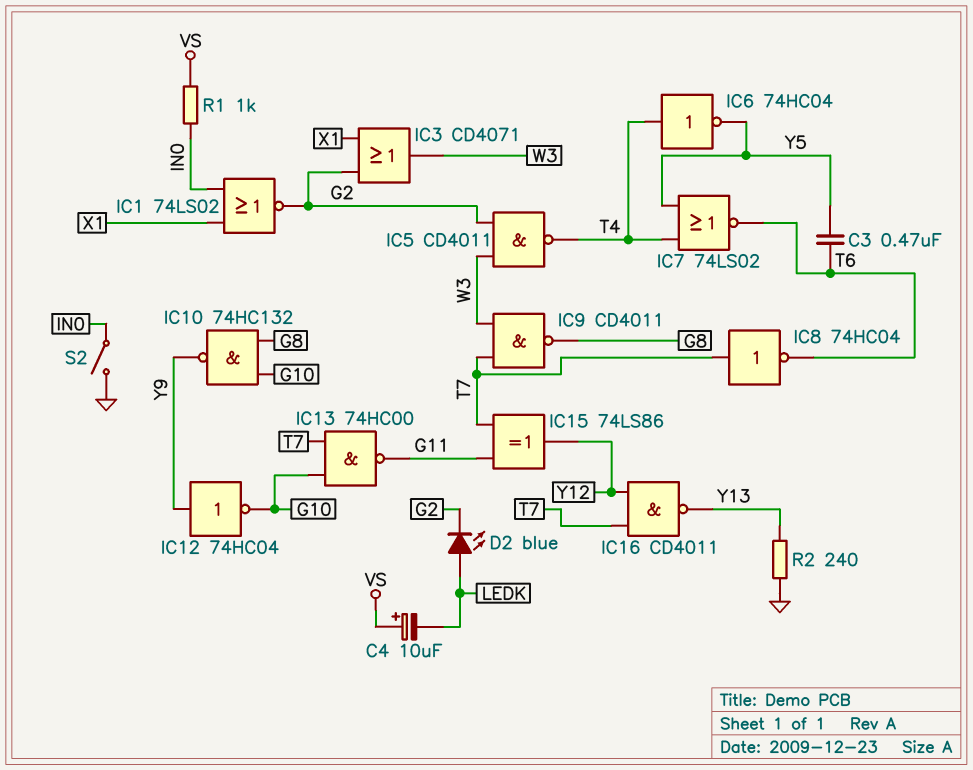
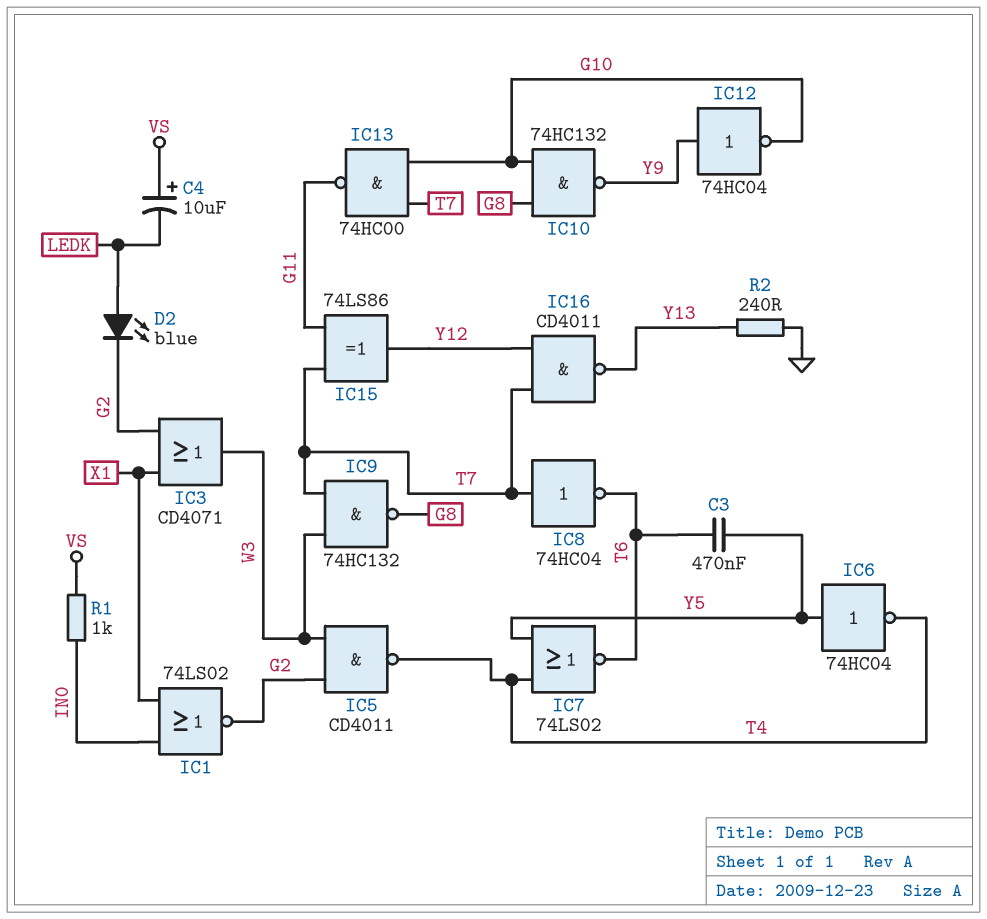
IC6: NOT 74HC04 (in T4, out Y5) -> NOT 74HC04 (in Y5, out T4)
IC9: NAND CD4011 (in T7, in W3, out G8) -> NAND 74HC132 (in T7, in W3, out G8)
S2: switch (GND, IN0) -> none

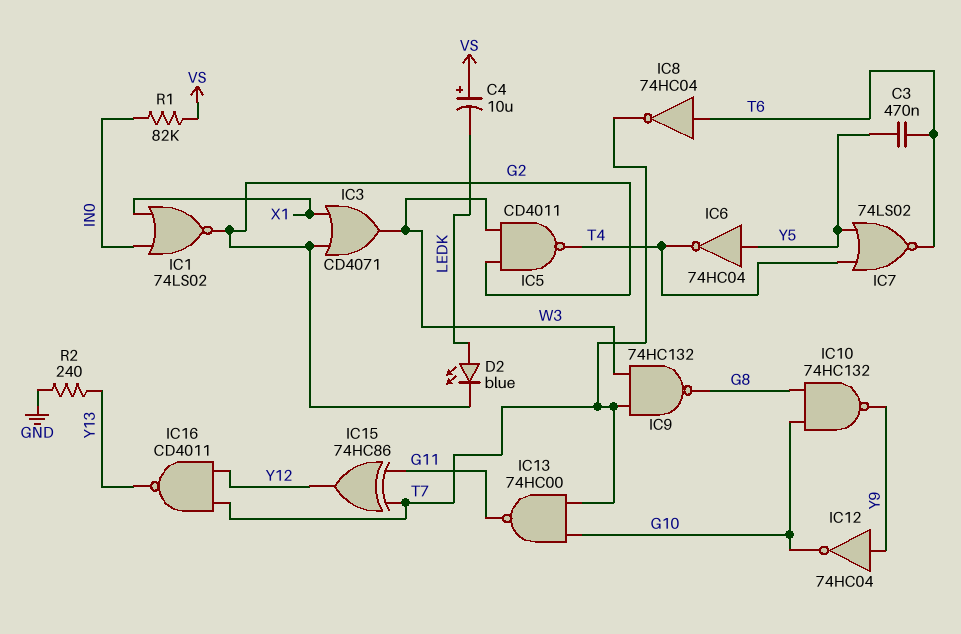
IC8: NOT 74HC04 (in T7, out T6) -> NOT 74HC04 (in T6, out T7)
IC15: XOR 74LS86 (in G11, in T7, out Y12) -> XOR 74HC86 (in G11, in T7, out Y12)
R1: 1k (IN0, VS) -> 82k (IN0, VS)

